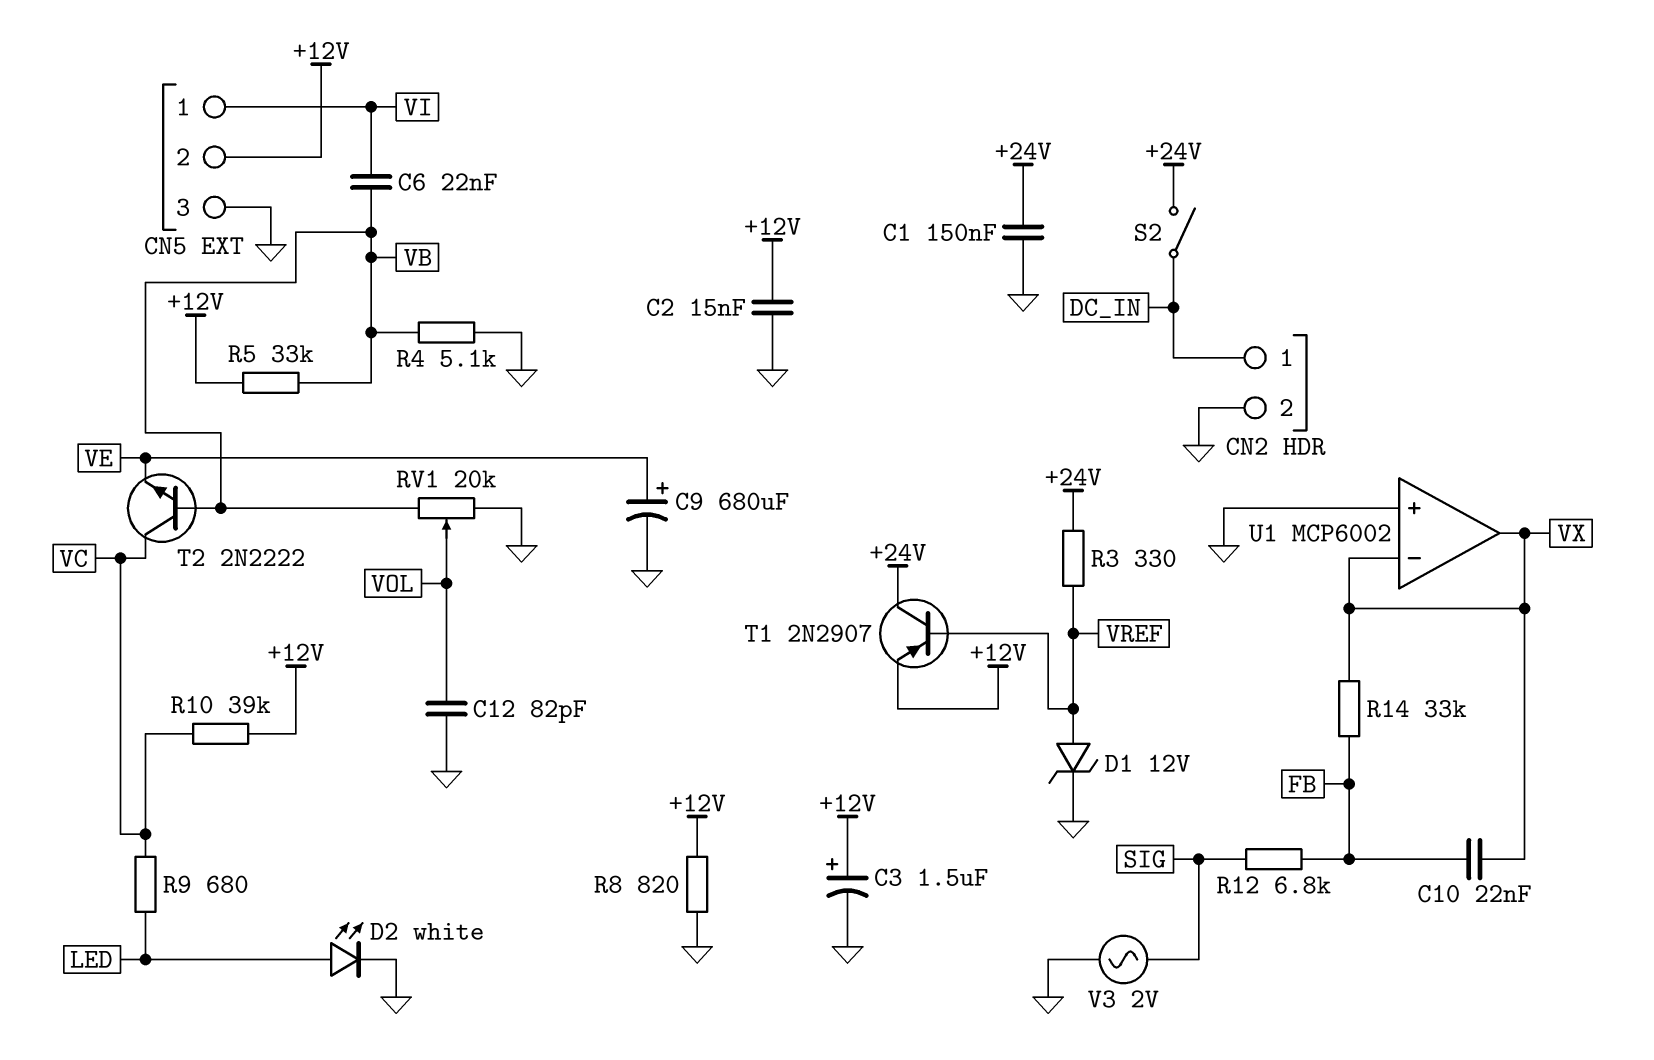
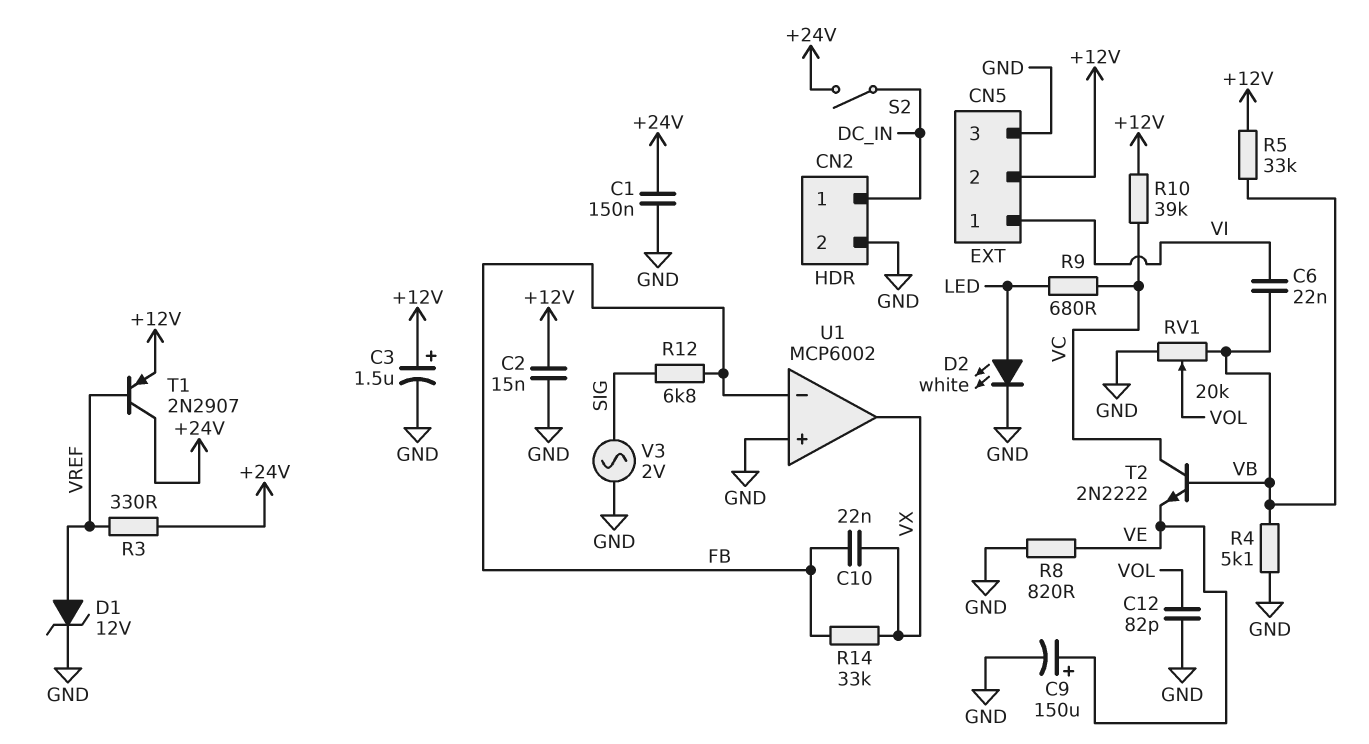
C9: 680uF (plus VE, minus GND) -> 150uF (plus VE, minus GND)
R8: 820 (+12V, GND) -> 820 (GND, VE)
U1 pin in-: VX -> FB

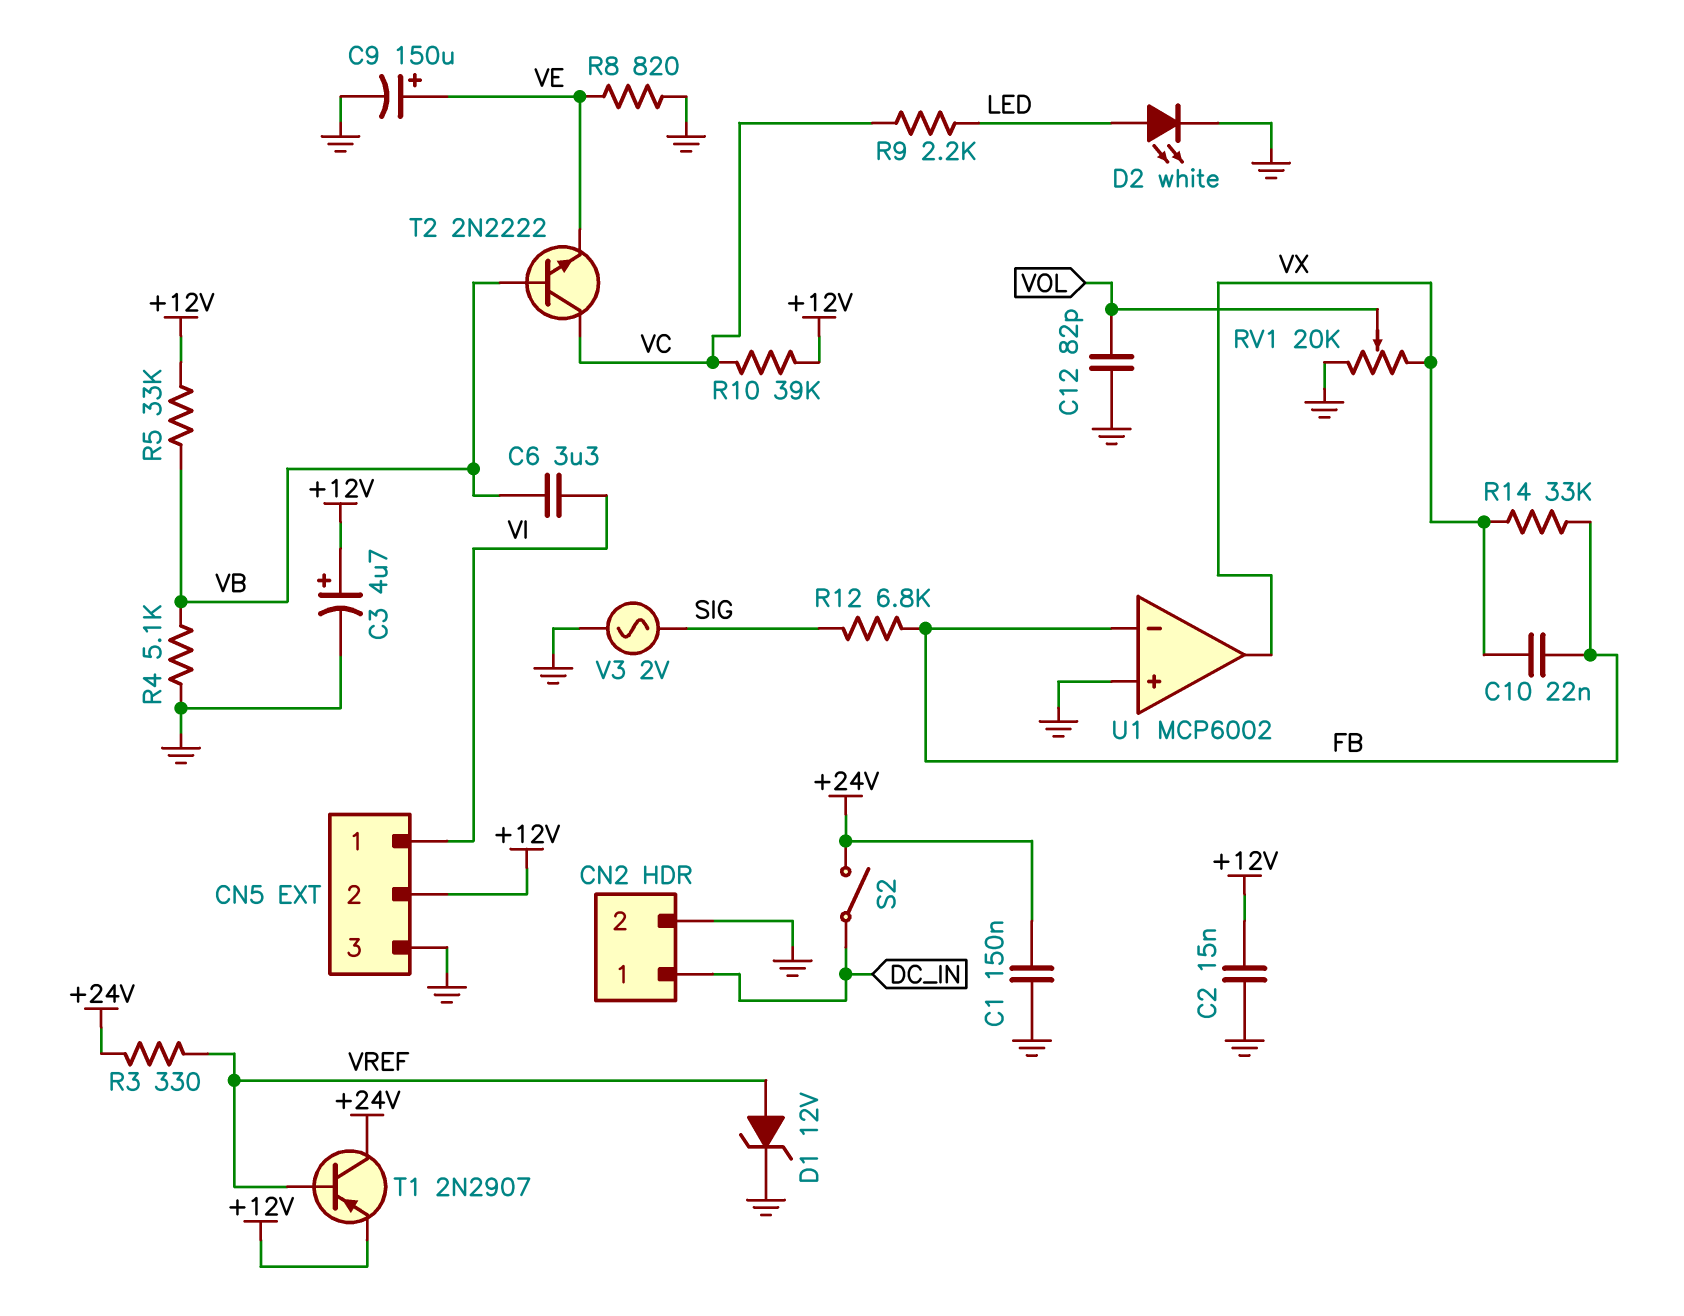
C3: 1.5uF (plus +12V, minus GND) -> 4.7uF (plus +12V, minus GND)
C6: 22nF (VB, VI) -> 3.3uF (VB, VI)
R9: 680 (LED, VC) -> 2.2k (LED, VC)
RV1: 20k (GND, VB, wiper VOL) -> 20k (GND, VX, wiper VOL)

